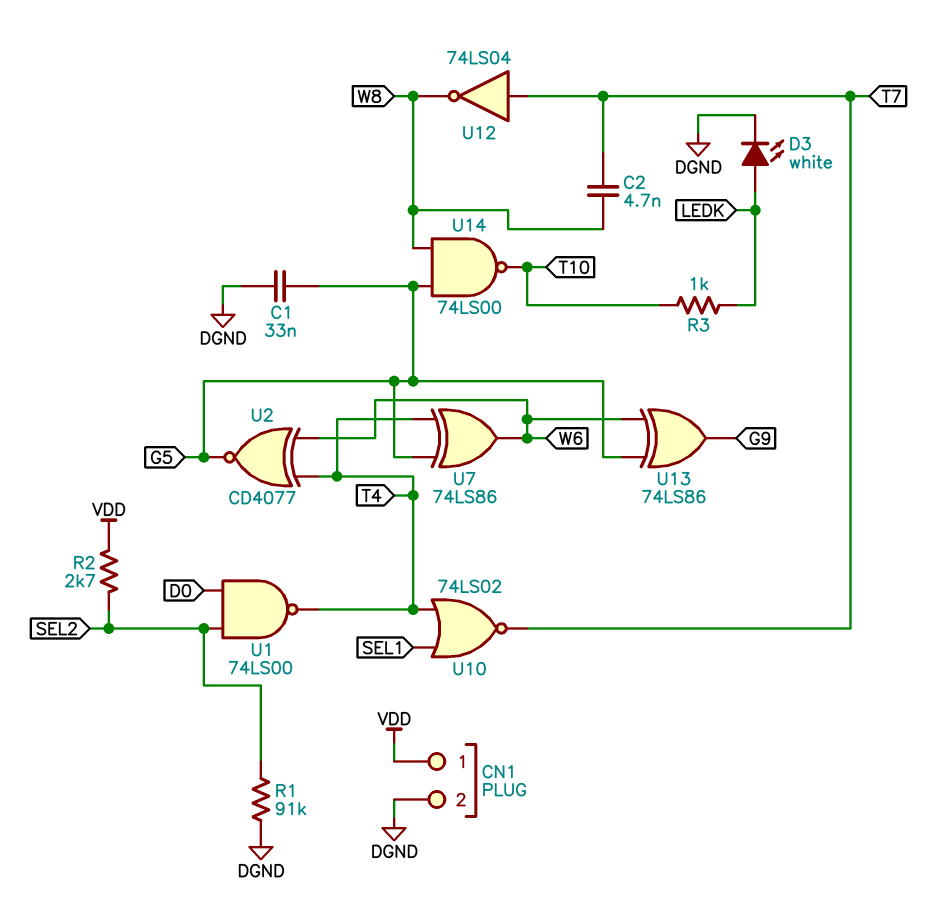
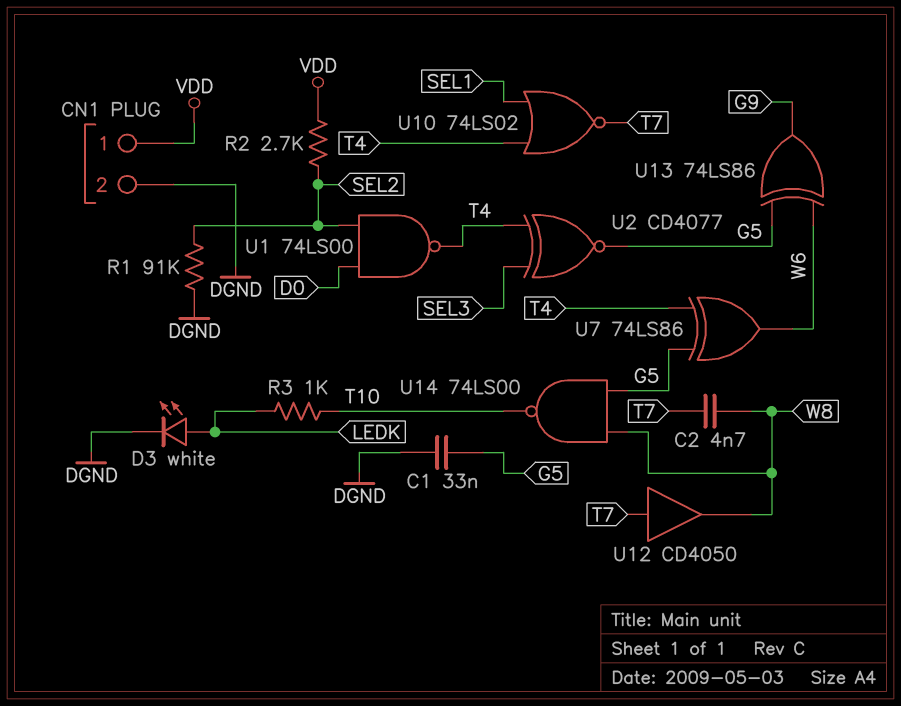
U2: XNOR CD4077 (in T4, in W6, out G5) -> XNOR CD4077 (in SEL3, in T4, out G5)
U12: NOT 74LS04 (in T7, out W8) -> buffer CD4050 (in T7, out W8)

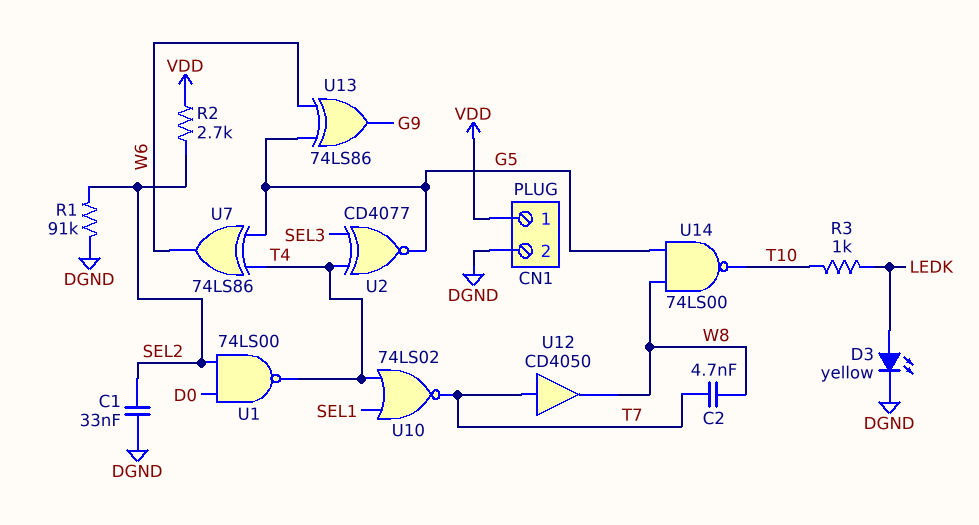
C1: 33nF (DGND, G5) -> 33nF (DGND, SEL2)
D3: LED white (A LEDK, K DGND) -> LED yellow (A LEDK, K DGND)

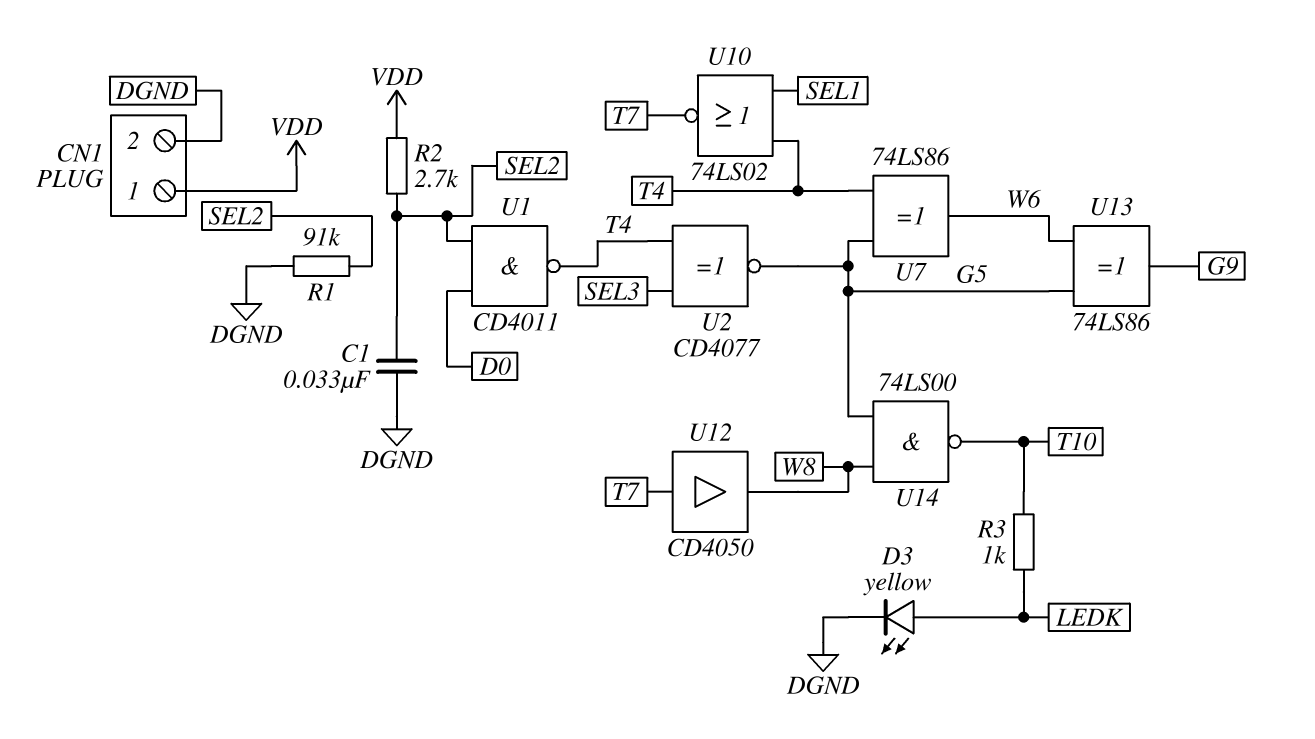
C2: 4.7nF (T7, W8) -> none
U1: NAND 74LS00 (in D0, in SEL2, out T4) -> NAND CD4011 (in D0, in SEL2, out T4)

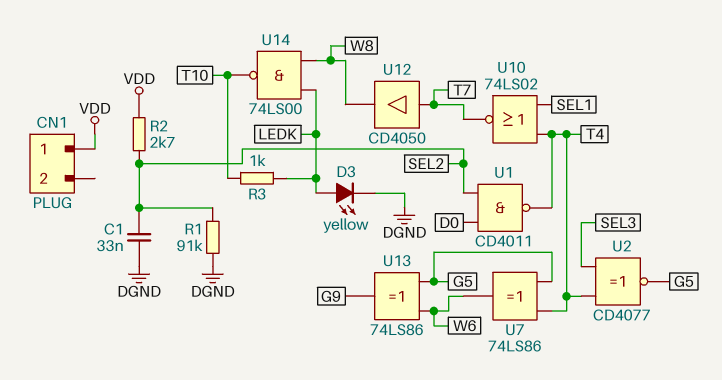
CN1 pin 2: DGND -> none
U14: NAND 74LS00 (in G5, in W8, out T10) -> NAND 74LS00 (in LEDK, in W8, out T10)

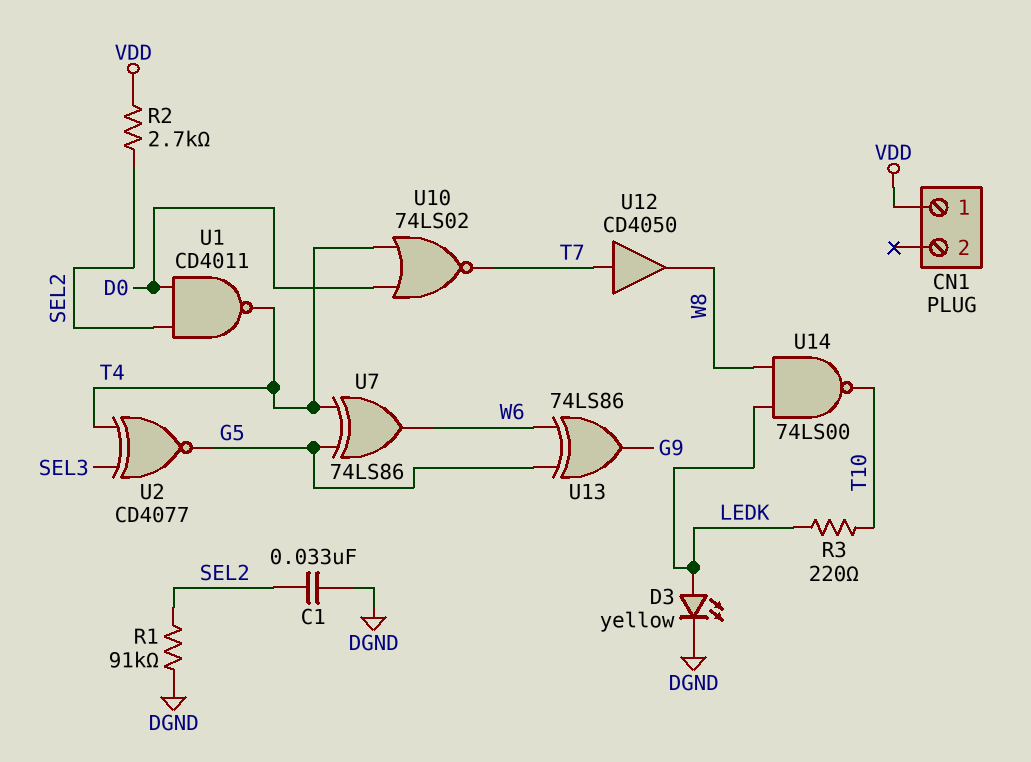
R3: 1k (LEDK, T10) -> 220 (LEDK, T10)
U10: NOR 74LS02 (in SEL1, in T4, out T7) -> NOR 74LS02 (in D0, in T4, out T7)

